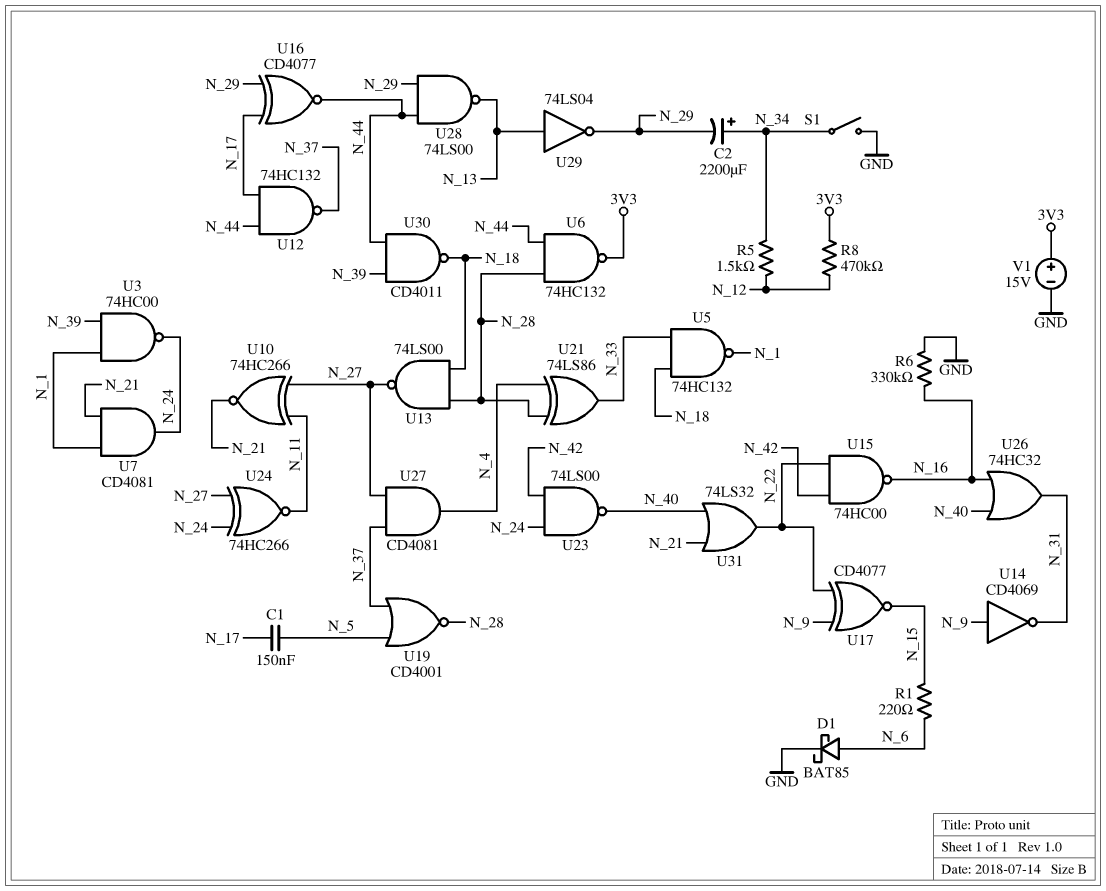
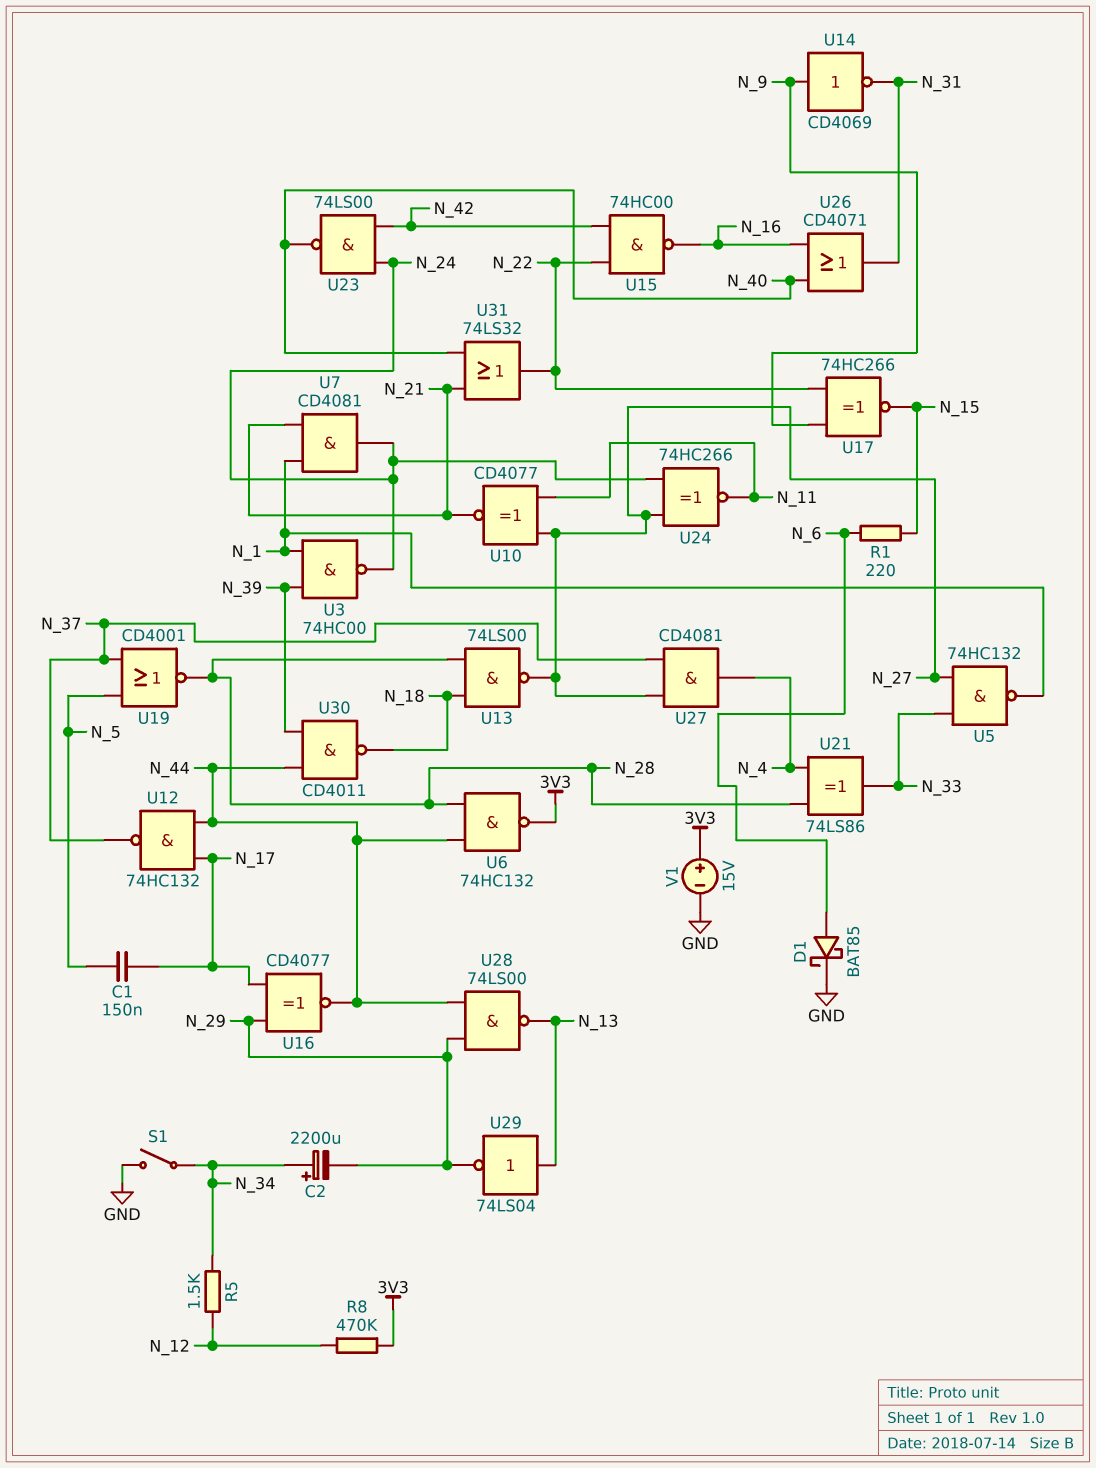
R6: 330k (GND, N_16) -> none
U5: NAND 74HC132 (in N_18, in N_33, out N_1) -> NAND 74HC132 (in N_27, in N_33, out N_1)
U10: XNOR 74HC266 (in N_11, in N_27, out N_21) -> XNOR CD4077 (in N_11, in N_27, out N_21)
U17: XNOR CD4077 (in N_9, in N_22, out N_15) -> XNOR 74HC266 (in N_9, in N_22, out N_15)
U26: OR 74HC32 (in N_16, in N_40, out N_31) -> OR CD4071 (in N_16, in N_40, out N_31)

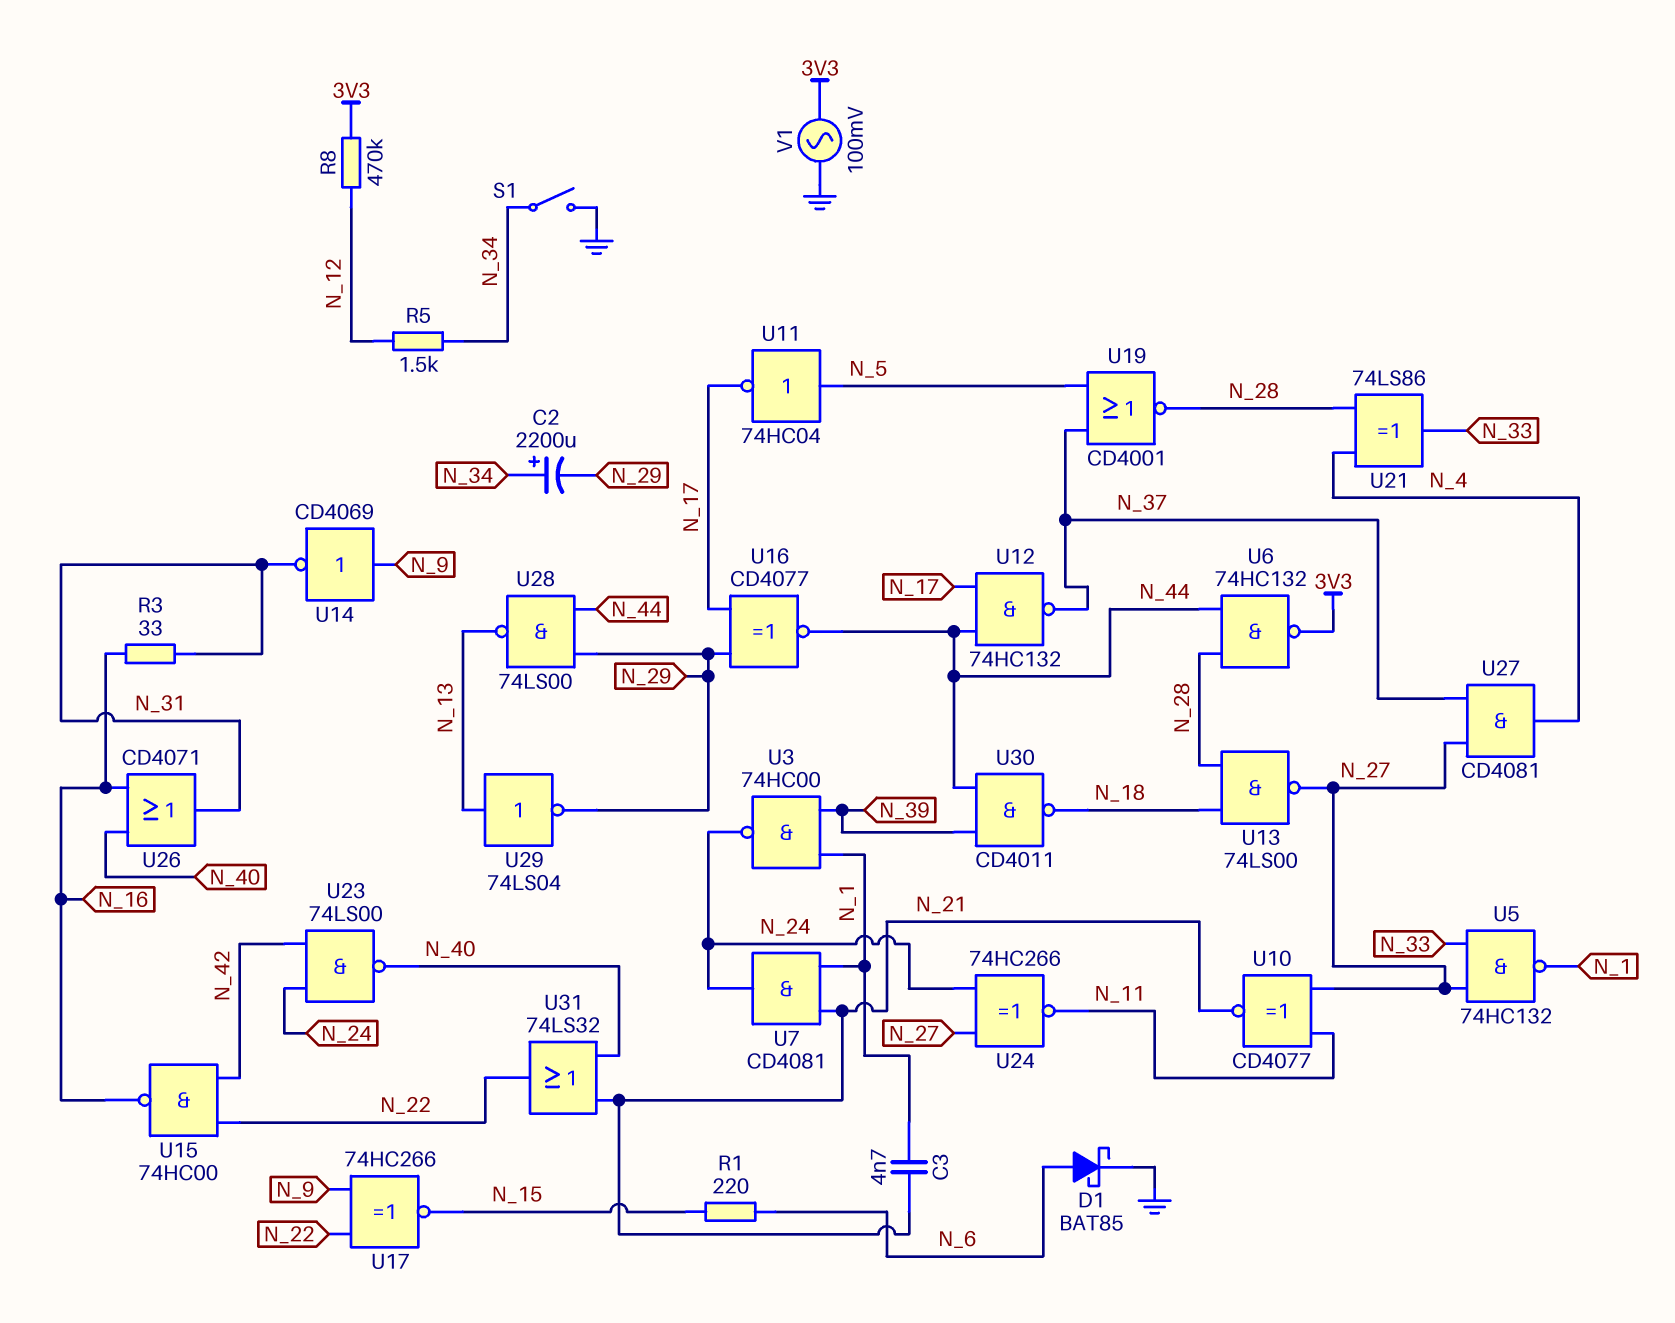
C1: 150nF (N_5, N_17) -> none
C3: none -> 4.7nF (N_1, N_21)
R3: none -> 33 (N_16, N_31)
U11: none -> NOT 74HC04 (in N_5, out N_17)
V1: 15V (plus 3V3, minus GND) -> AC 100mV (3V3, GND)

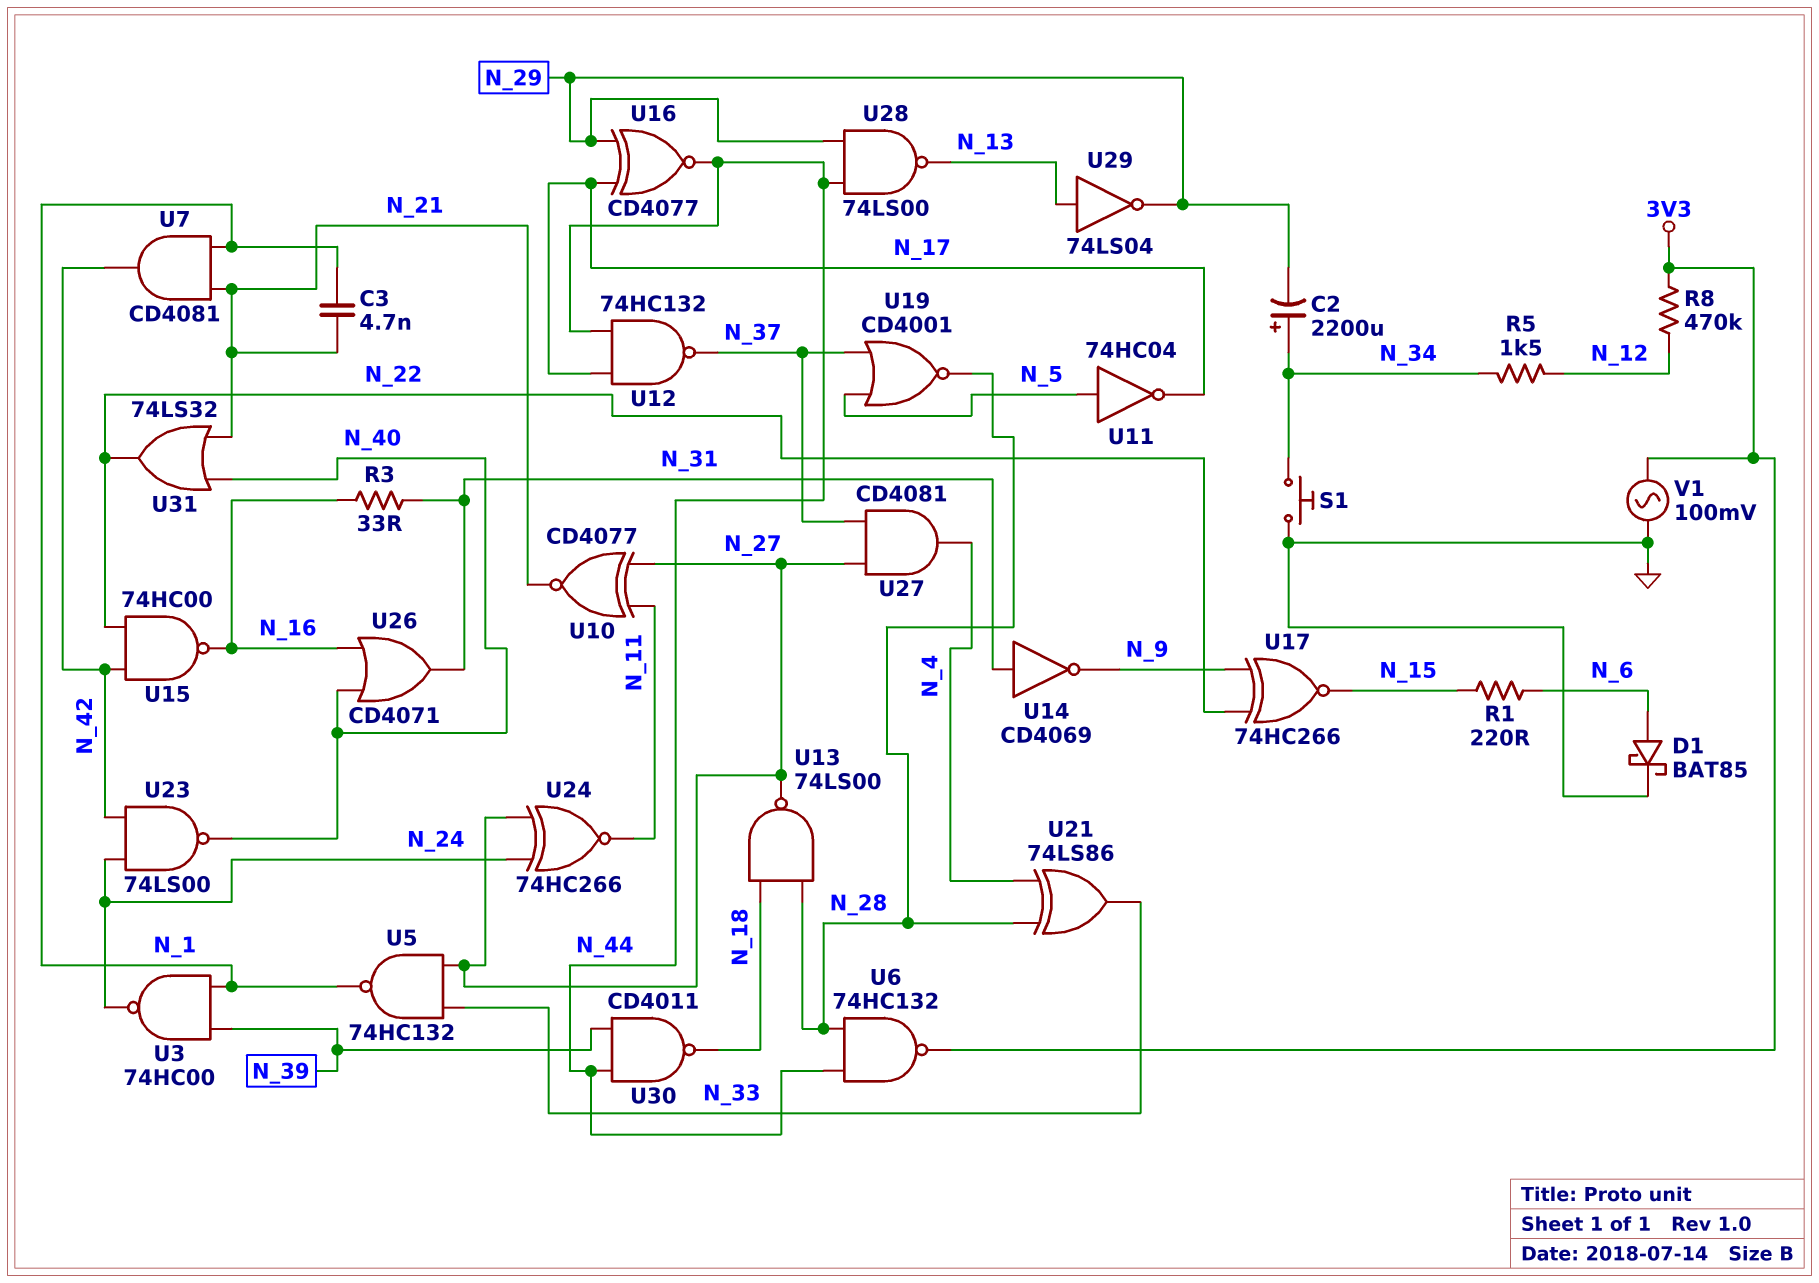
S1: switch (GND, N_34) -> button (GND, N_34)
U7: AND CD4081 (in N_1, in N_21, out N_24) -> AND CD4081 (in N_1, in N_21, out N_42)
U14: NOT CD4069 (in N_9, out N_31) -> NOT CD4069 (in N_31, out N_9)

